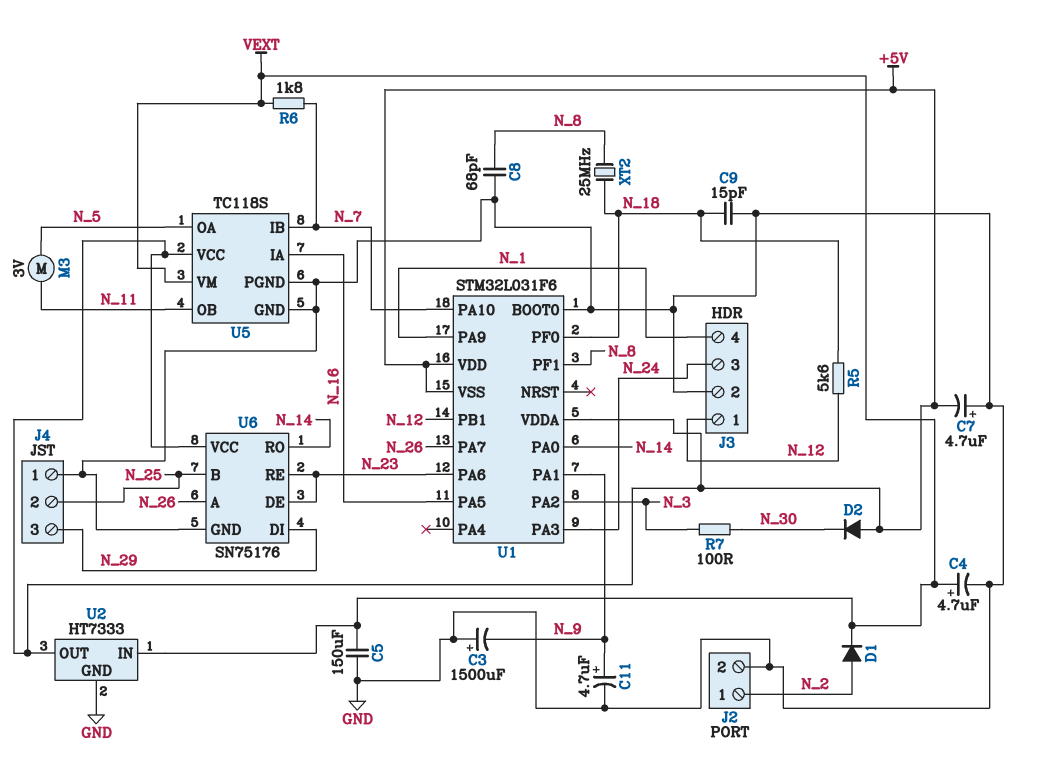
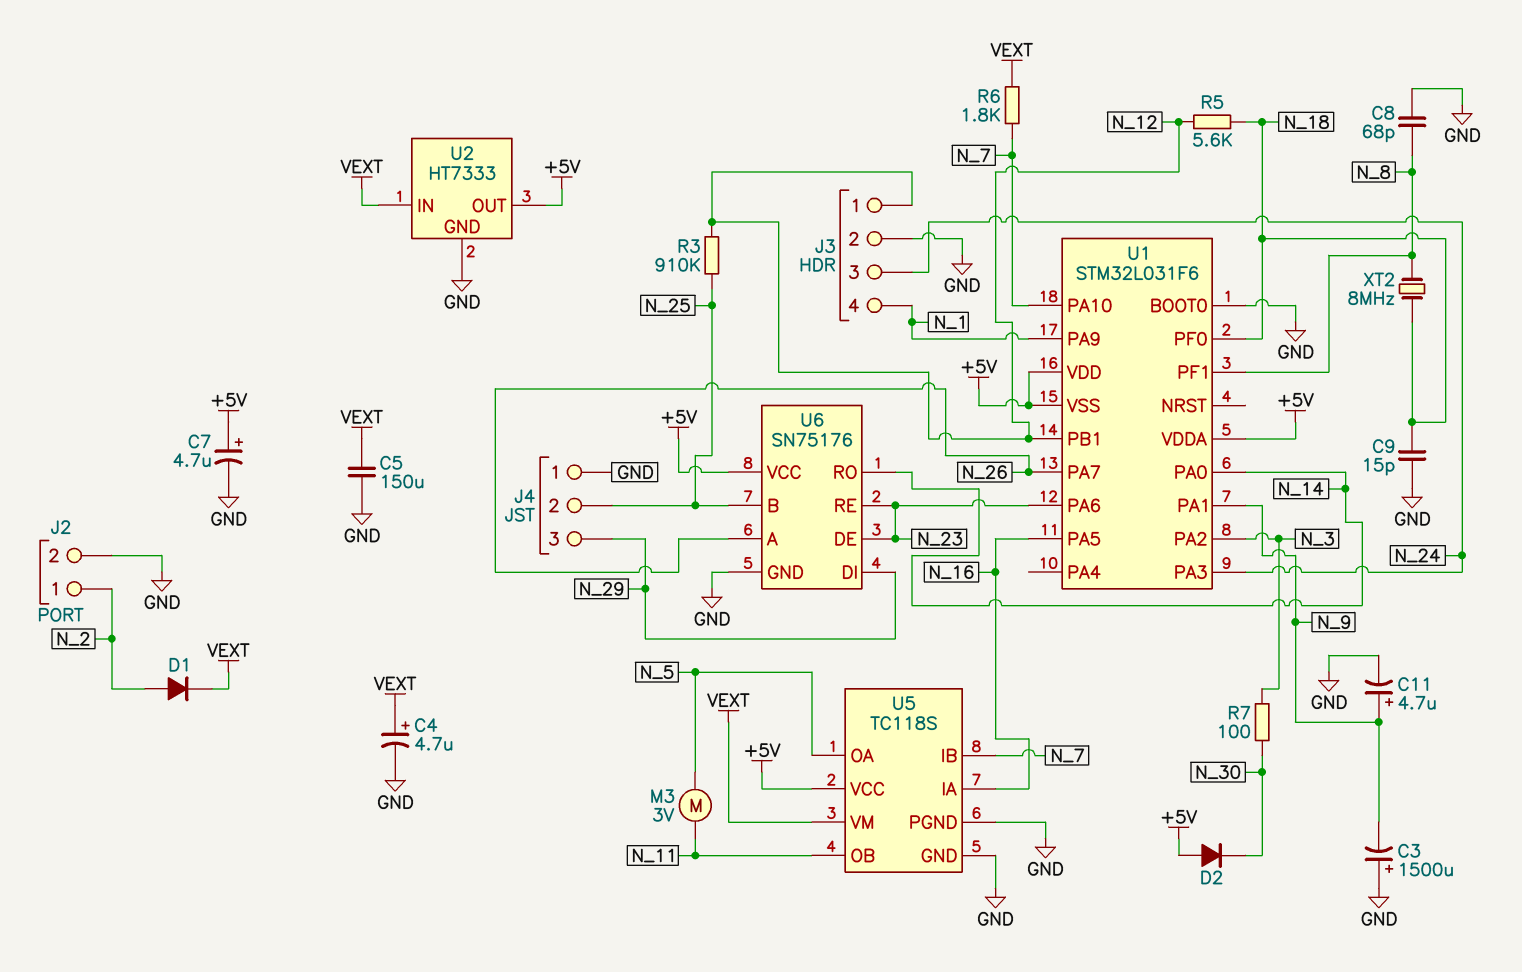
C7: 4.7uF (plus GND, minus +5V) -> 4.7uF (plus +5V, minus GND)
R3: none -> 910k (N_12, N_25)
XT2: 25MHz (N_8, N_18) -> 8MHz (N_8, N_18)

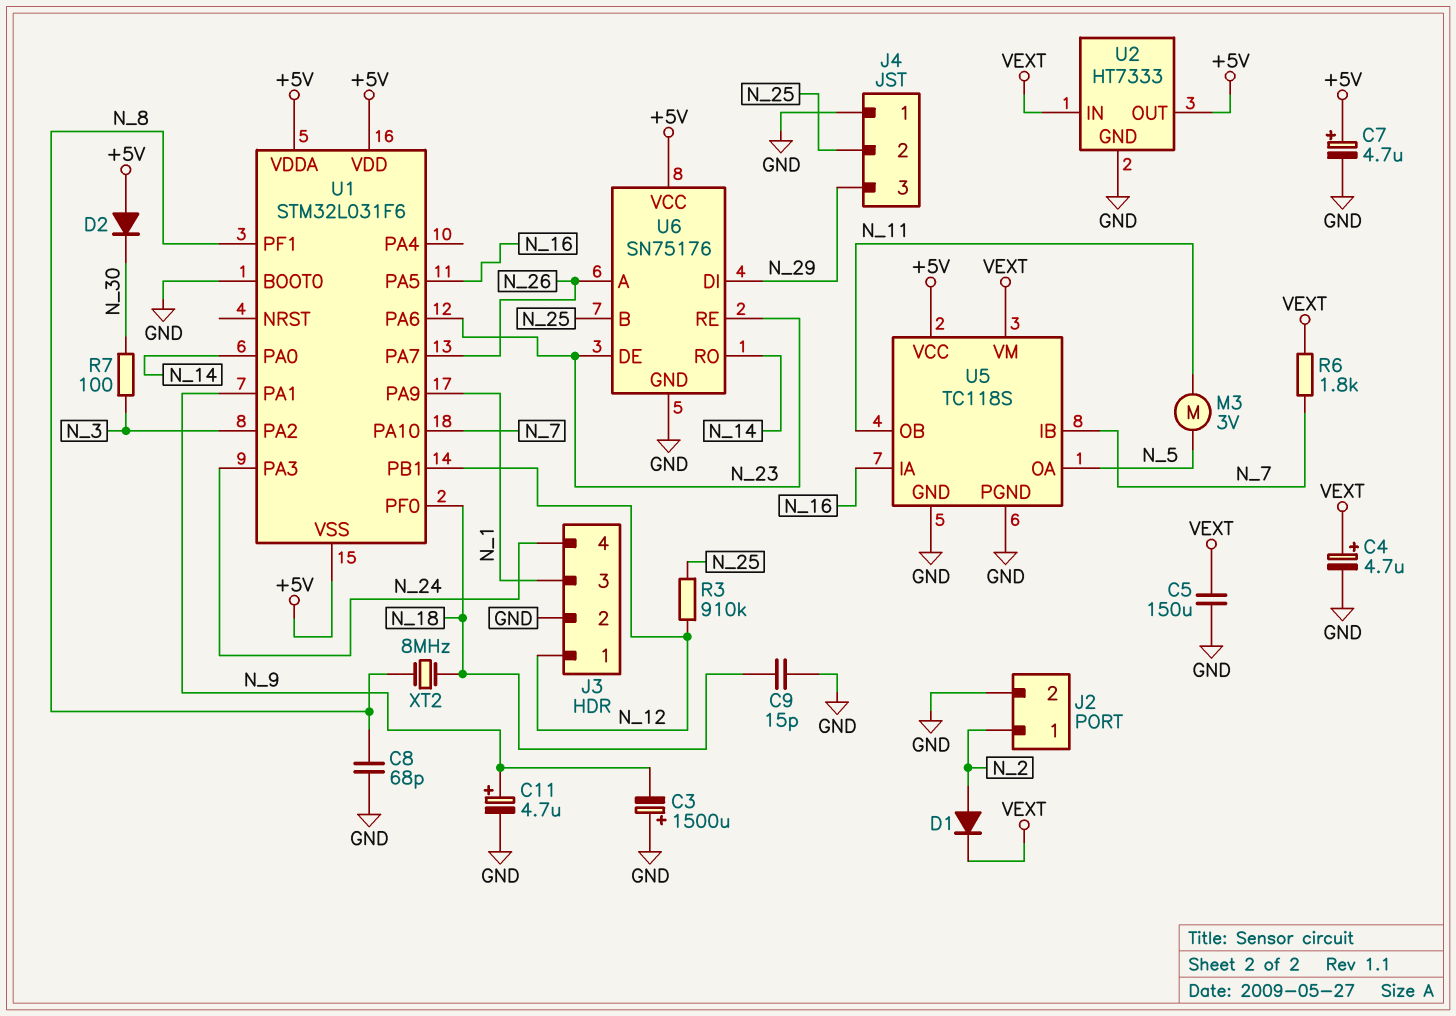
J3 pin 3: N_24 -> N_1
J3 pin 4: N_1 -> N_24
R5: 5.6k (N_12, N_18) -> none

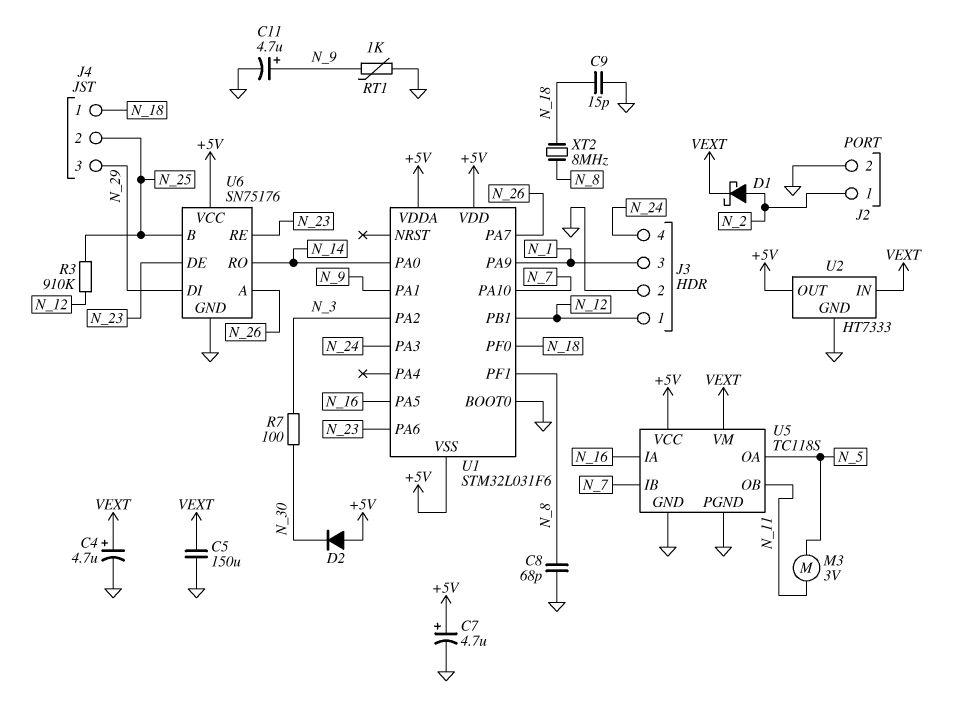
C3: 1500uF (plus GND, minus N_9) -> none
D1: diode (A N_2, K VEXT) -> schottky (A N_2, K VEXT)
J4 pin 1: GND -> N_18
R6: 1.8k (N_7, VEXT) -> none
RT1: none -> 1k (GND, N_9)

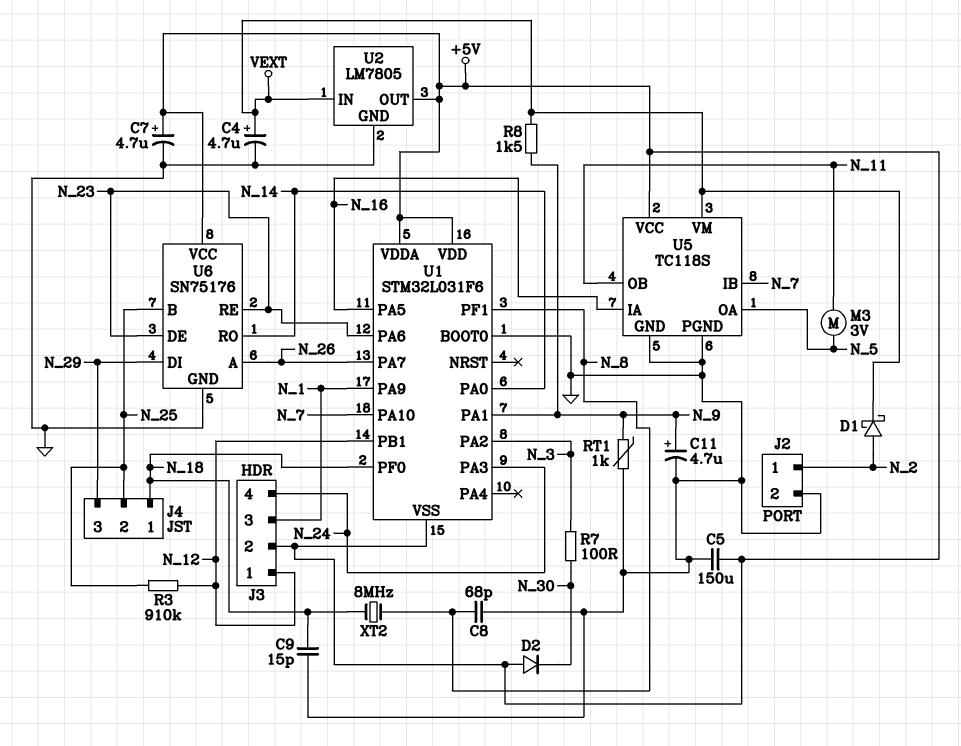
C5: 150uF (GND, VEXT) -> 150uF (+5V, GND)
J3 pin 2: GND -> +5V
R8: none -> 1.5k (N_9, VEXT)
U2: HT7333 -> LM7805

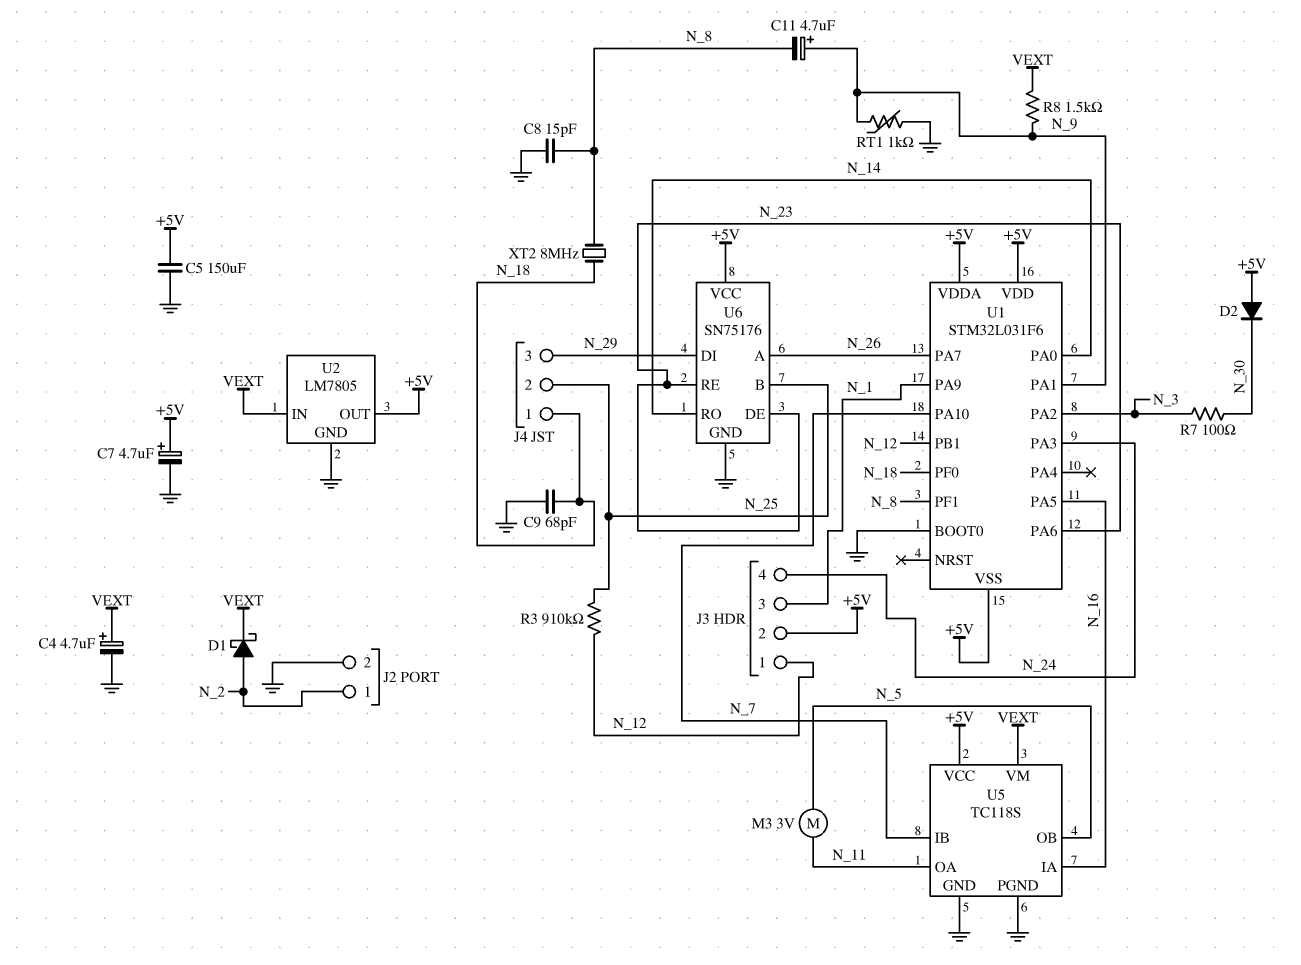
C8: 68pF (GND, N_8) -> 15pF (GND, N_8)
C9: 15pF (GND, N_18) -> 68pF (GND, N_18)
C11: 4.7uF (plus N_9, minus GND) -> 4.7uF (plus N_9, minus N_8)
U5 pin OA: N_5 -> N_11
U5 pin OB: N_11 -> N_5

